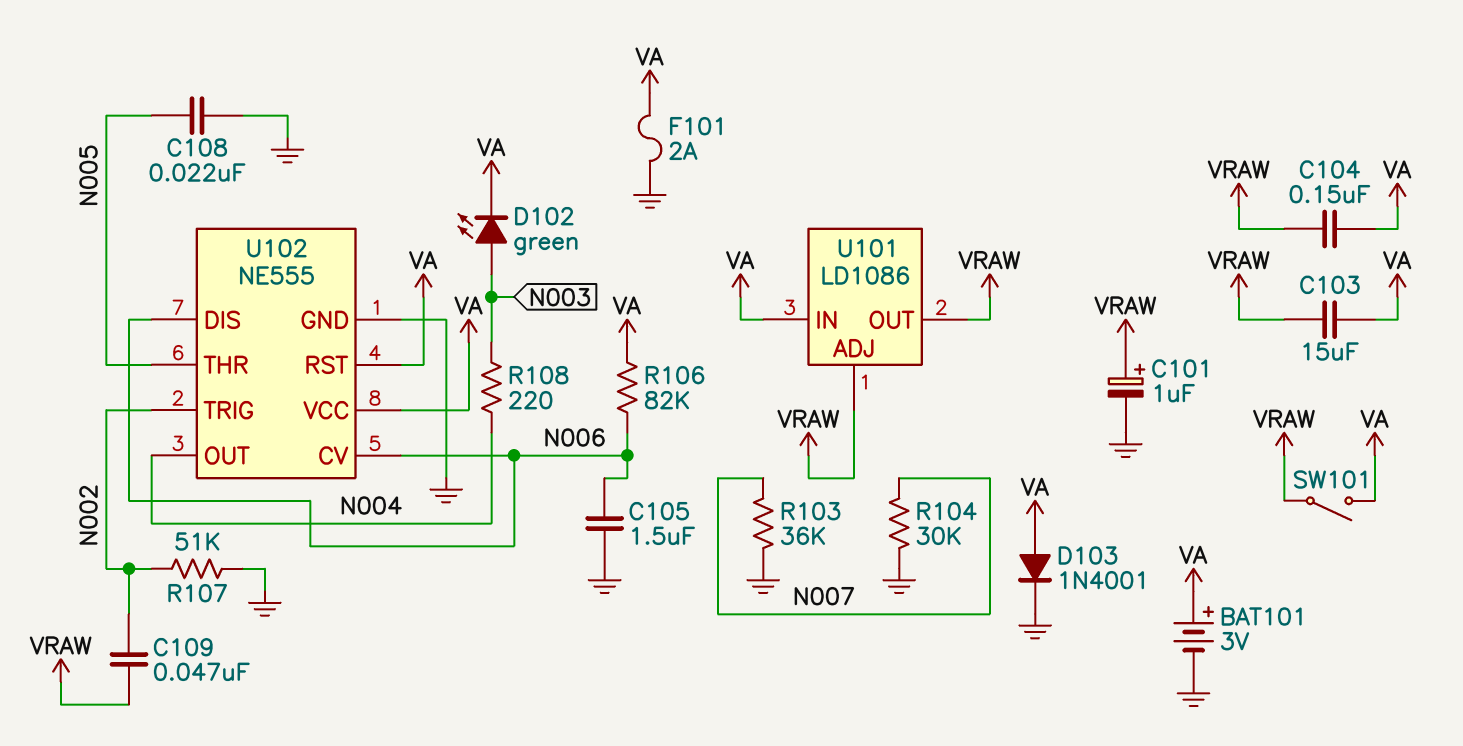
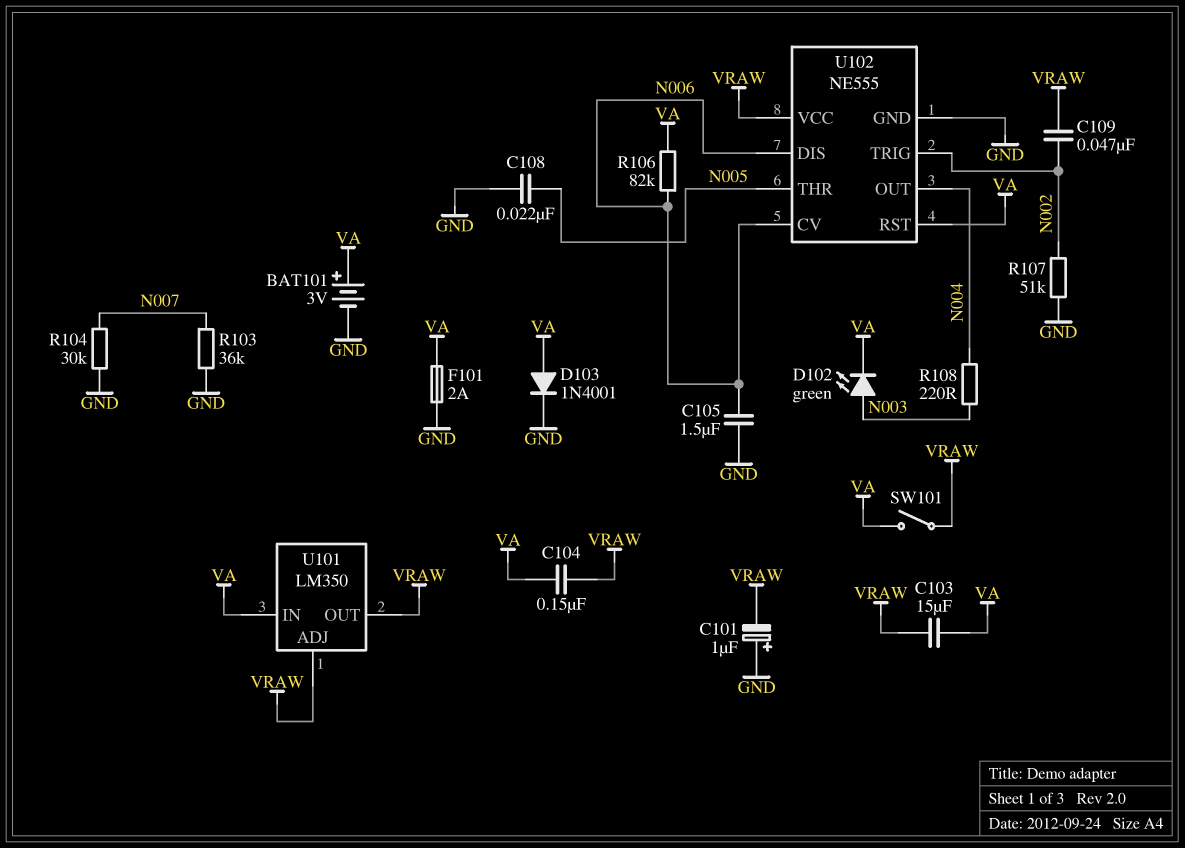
C101: 1uF (plus VRAW, minus GND) -> 1uF (plus GND, minus VRAW)
U101: LD1086 -> LM350
U102 pin VCC: VA -> VRAW

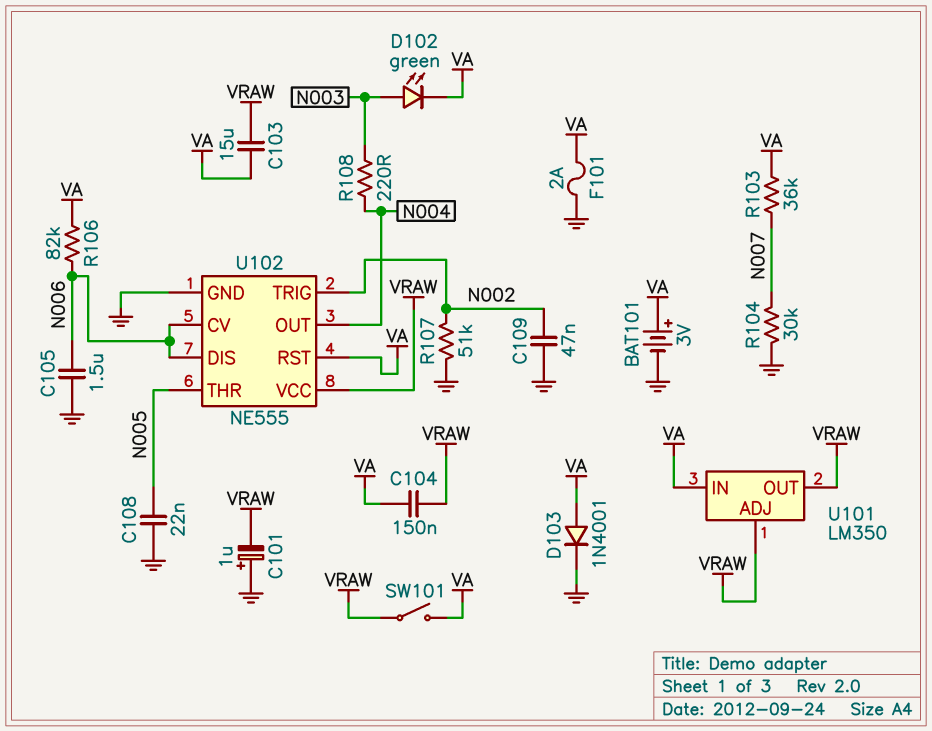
C109: 47nF (N002, VRAW) -> 47nF (GND, N002)
R103: 36k (GND, N007) -> 36k (N007, VA)

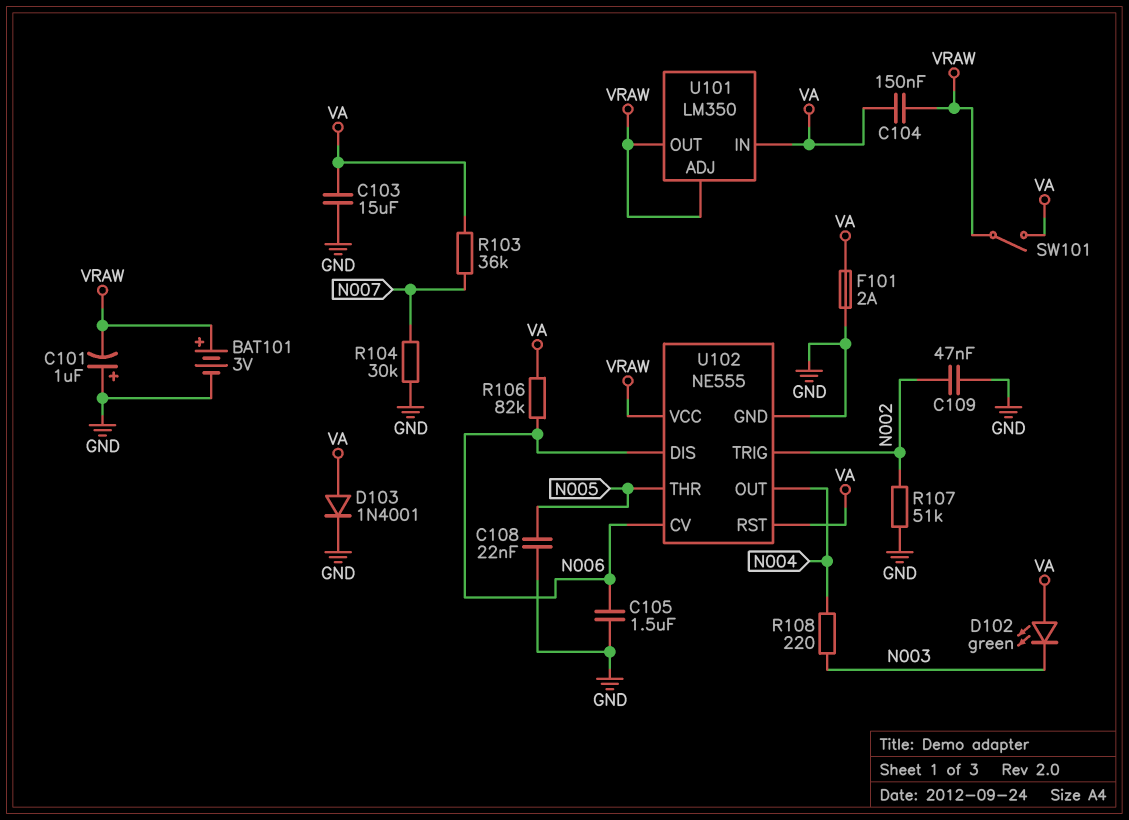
BAT101: 3V (plus VA, minus GND) -> 3V (plus VRAW, minus GND)
C103: 15uF (VA, VRAW) -> 15uF (GND, VA)
D102: LED green (A N003, K VA) -> LED green (A VA, K N003)

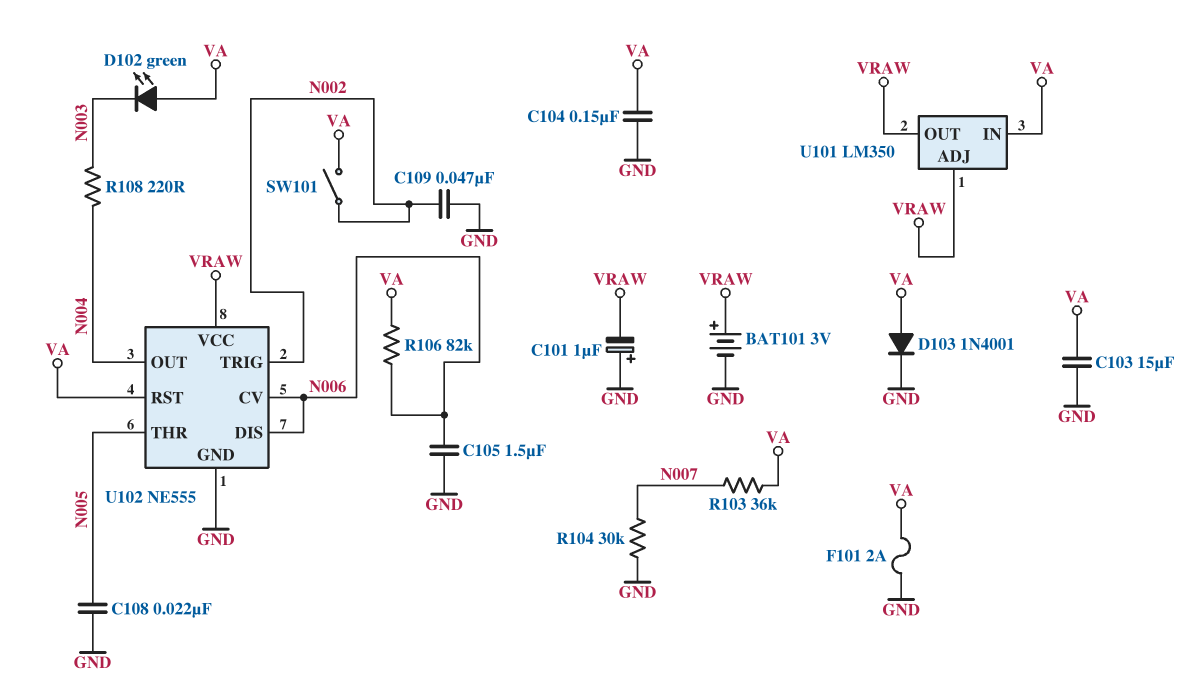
C104: 150nF (VA, VRAW) -> 150nF (GND, VA)
R107: 51k (GND, N002) -> none
SW101: switch (VA, VRAW) -> switch (N002, VA)

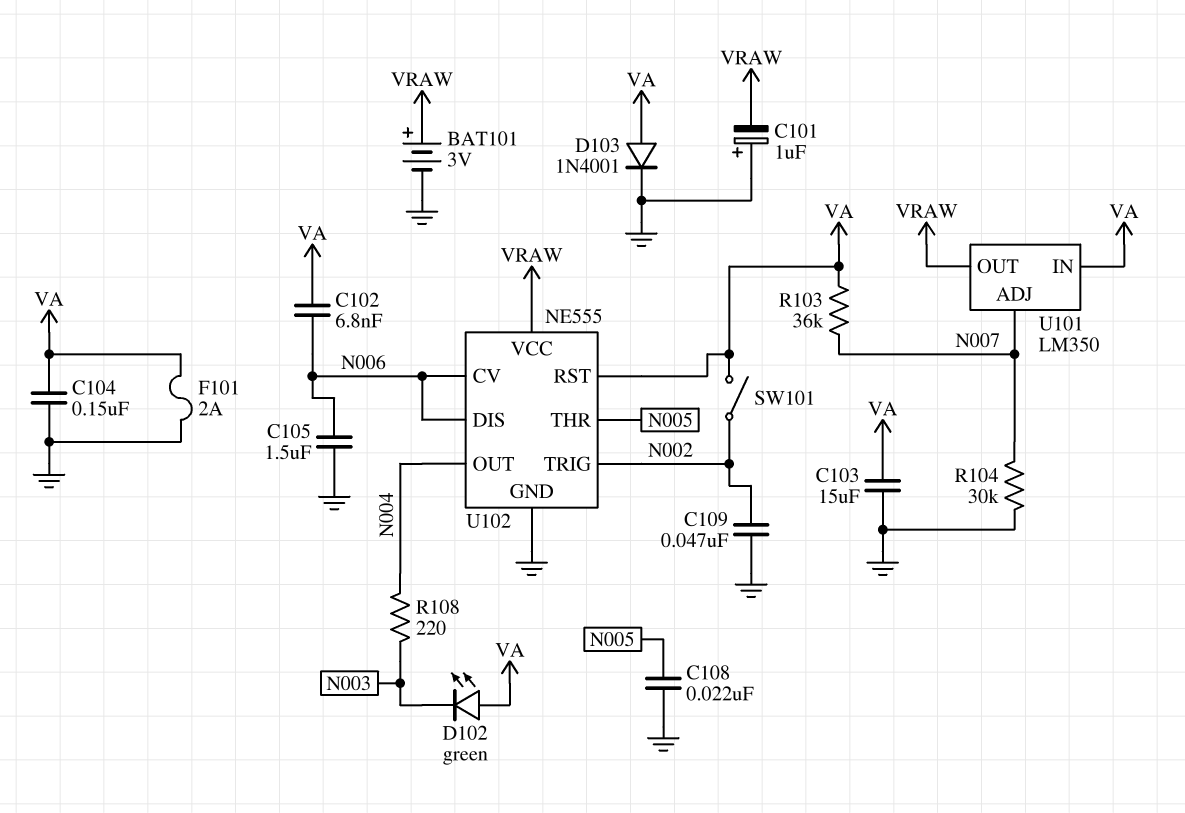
C102: none -> 6.8nF (N006, VA)
R106: 82k (N006, VA) -> none
U101 pin ADJ: VRAW -> N007

